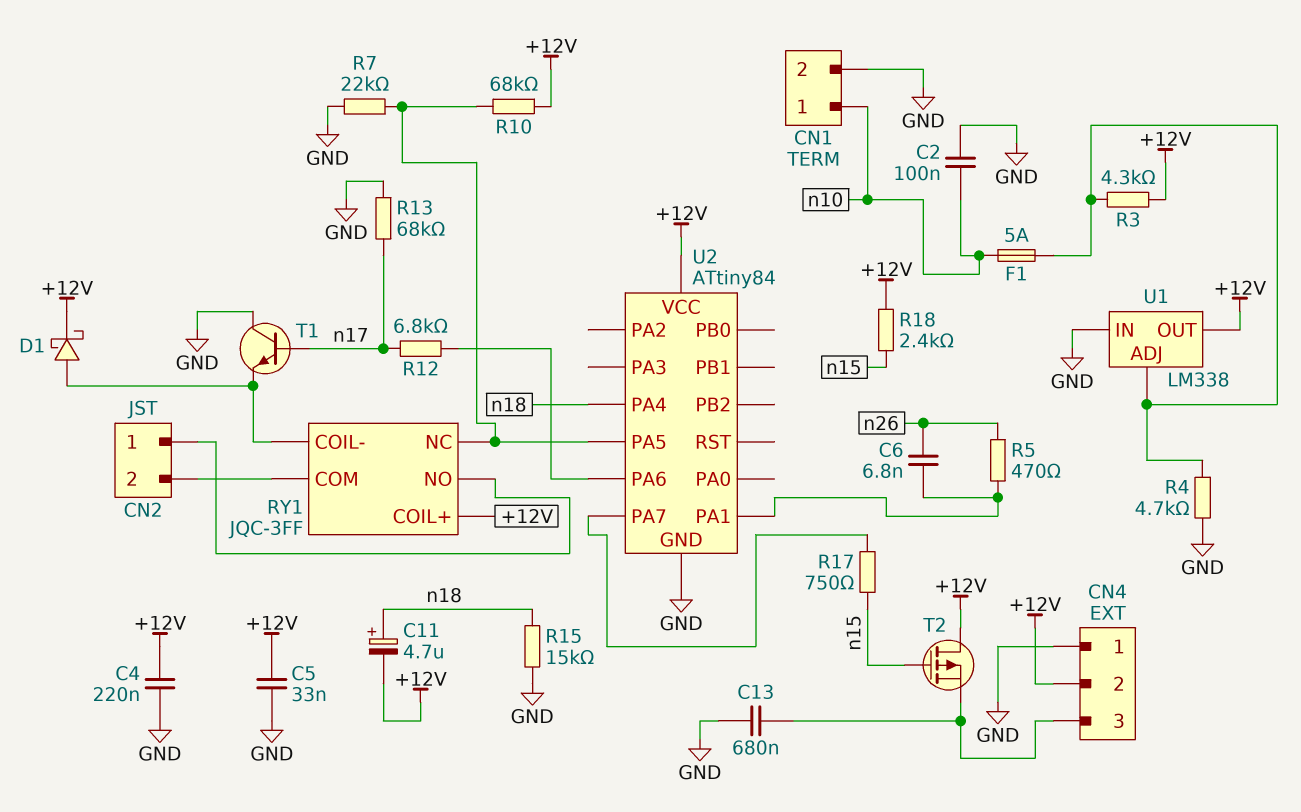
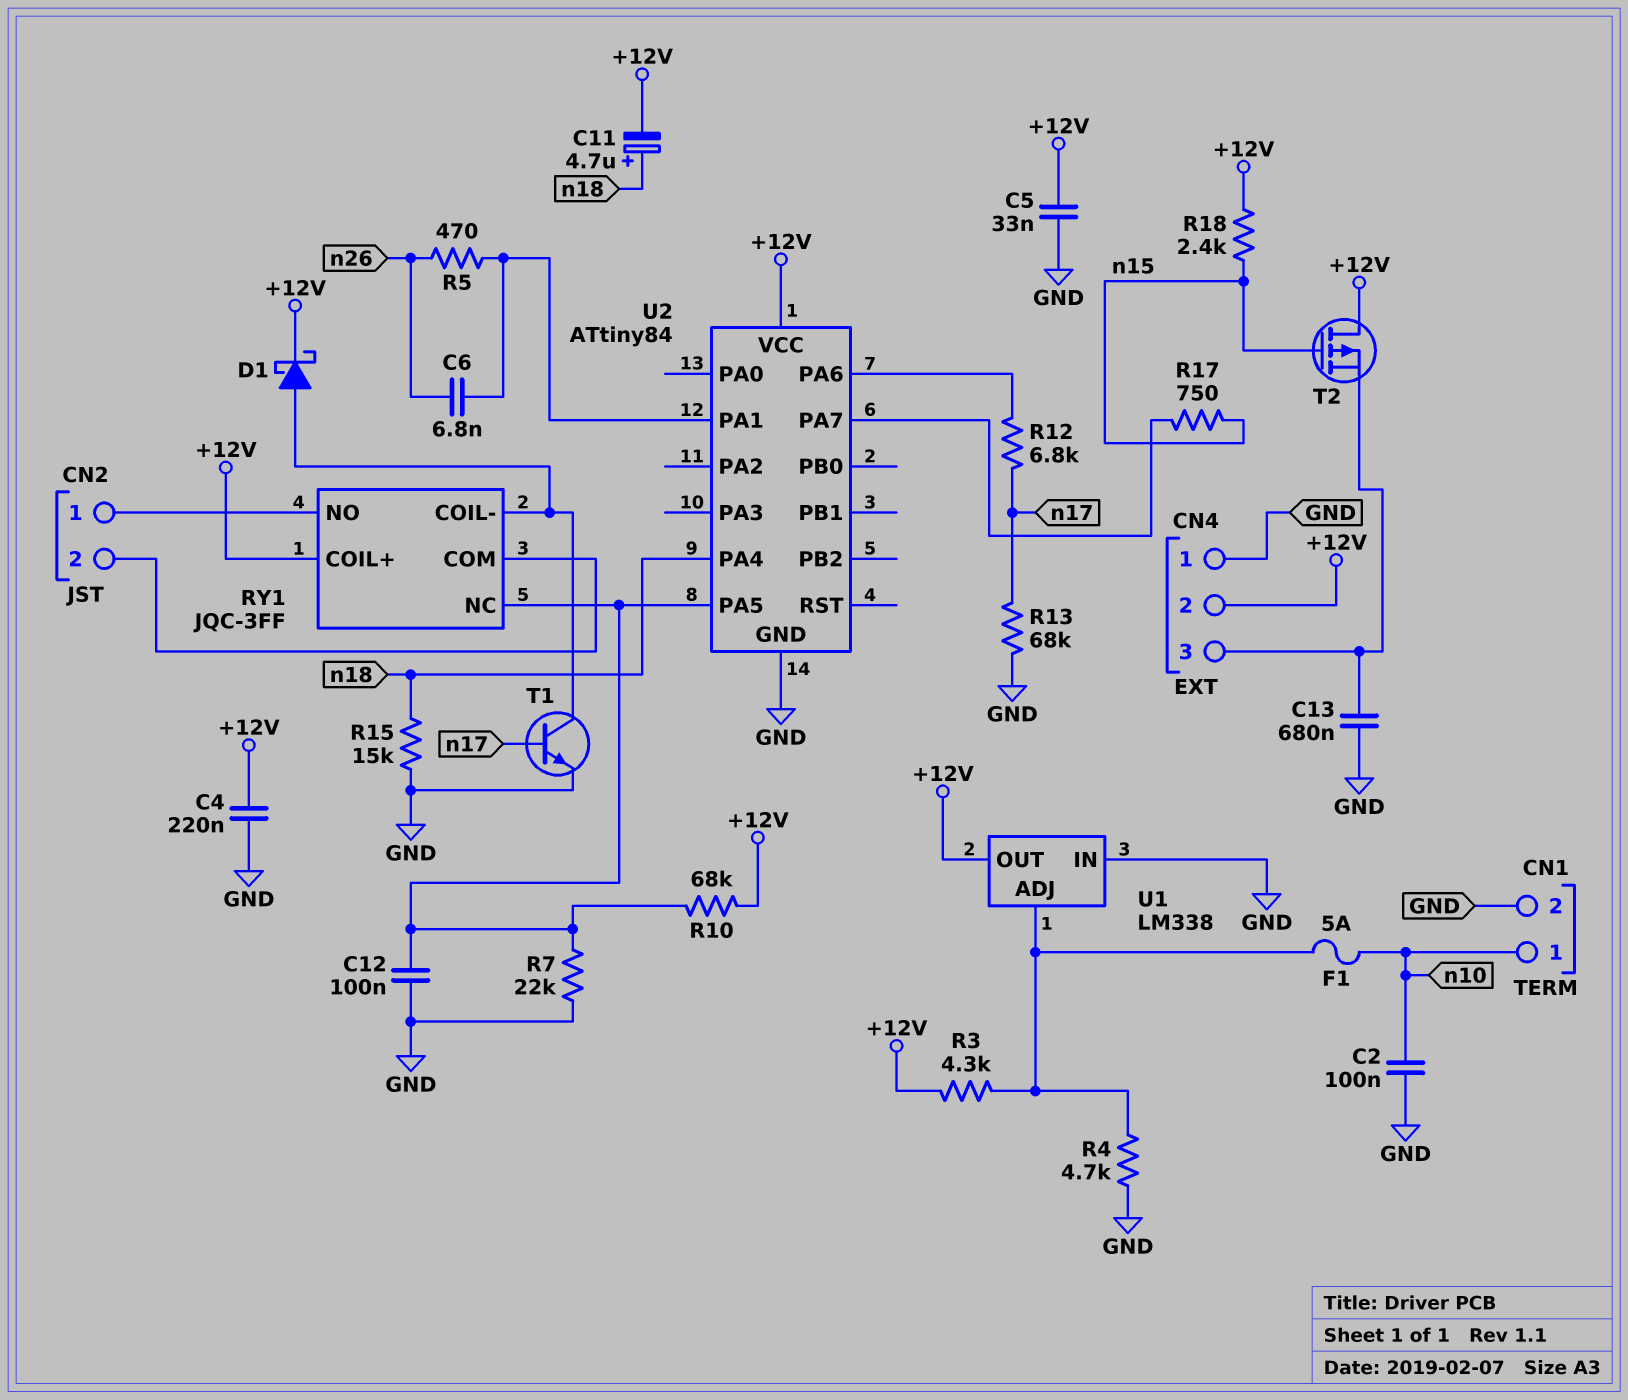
C12: none -> 100nF (GND, RY1/NC)
T1: NPN (B n17, C GND, E RY1/COIL-) -> NPN (B n17, C RY1/COIL-, E GND)

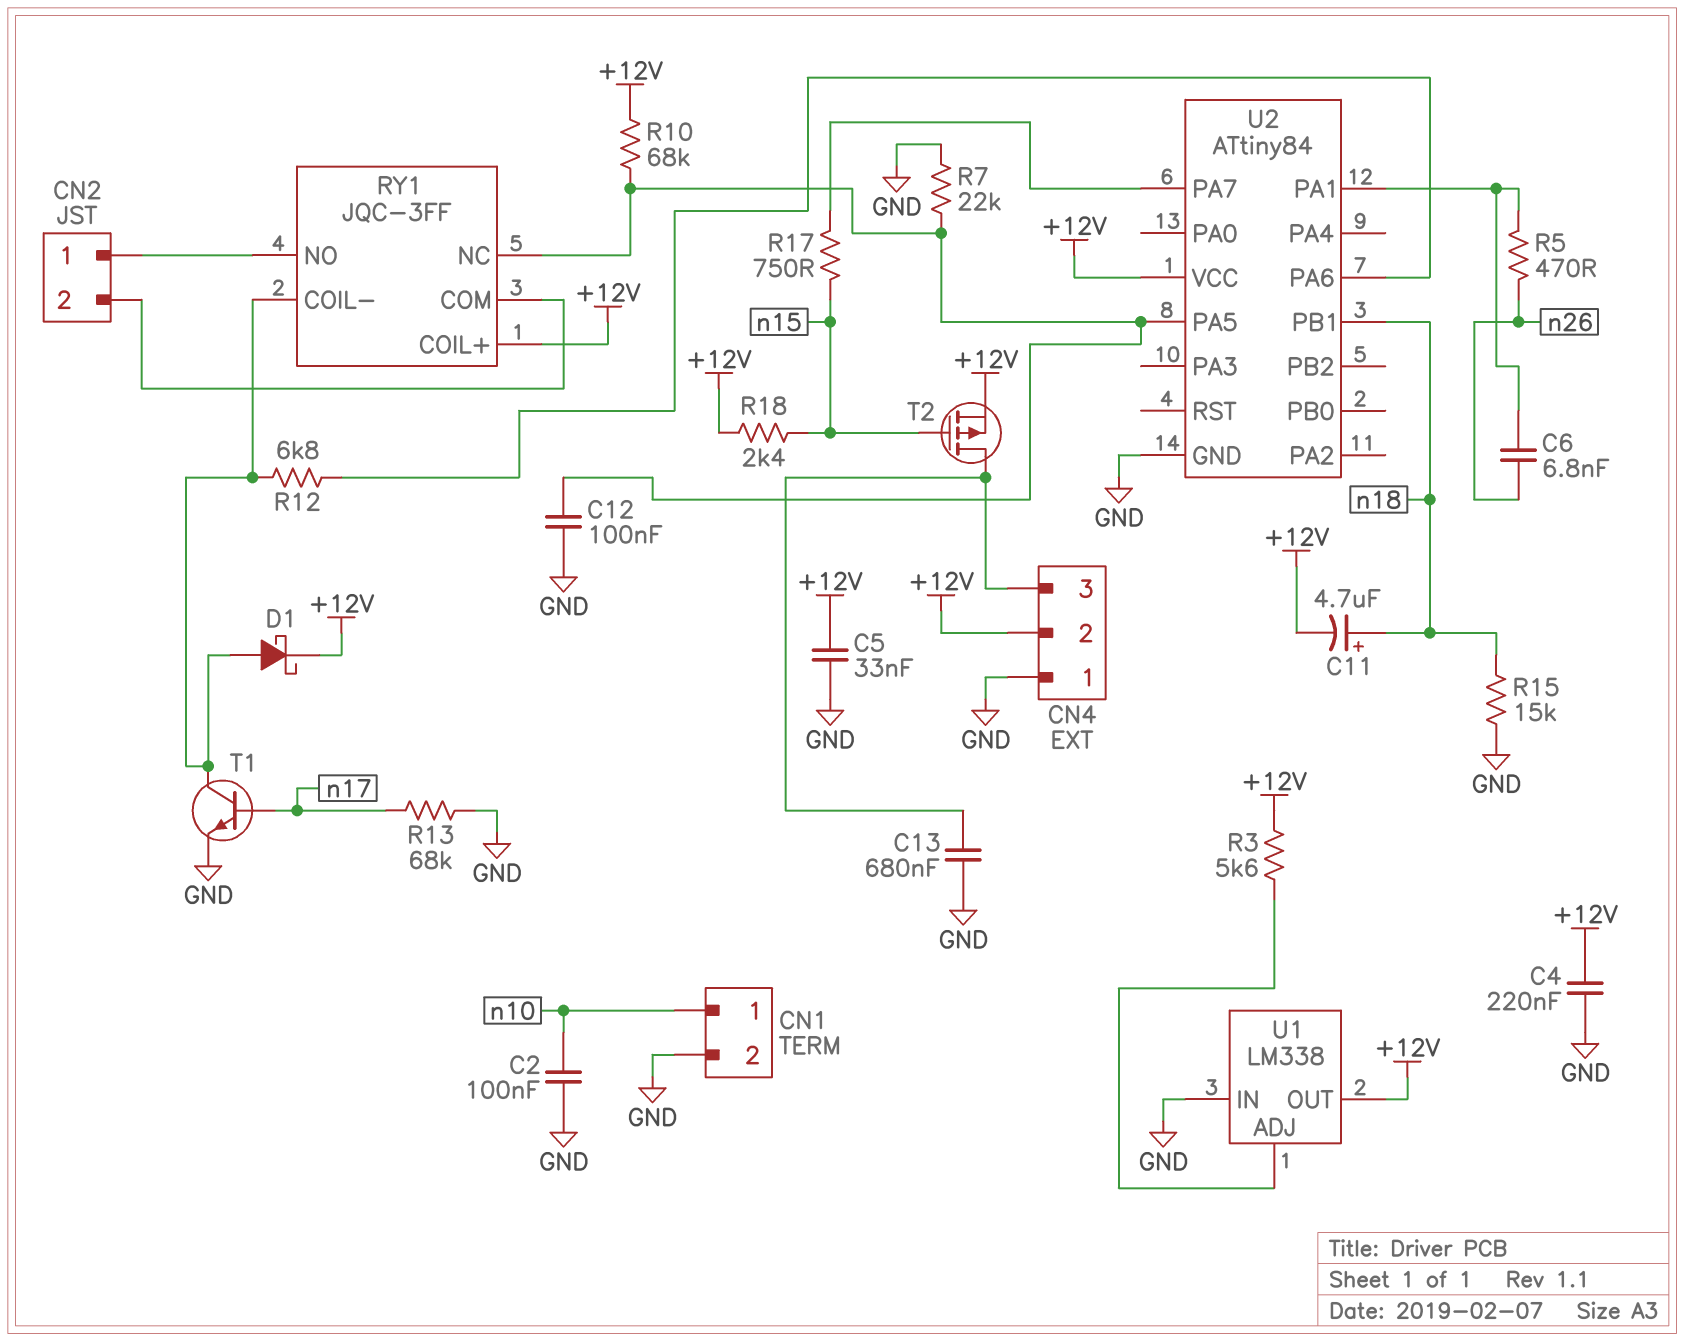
F1: 5A (U1/ADJ, n10) -> none
R3: 4.3k (+12V, U1/ADJ) -> 5.6k (+12V, U1/ADJ)
R4: 4.7k (GND, U1/ADJ) -> none
R12: 6.8k (U2/PA6, n17) -> 6.8k (RY1/COIL-, U2/PA6)
T2: PMOS (G n15, D +12V, S CN4/3) -> PMOS (G n15, D CN4/3, S +12V)
U2 pin PA4: n18 -> none
U2 pin PB1: none -> n18

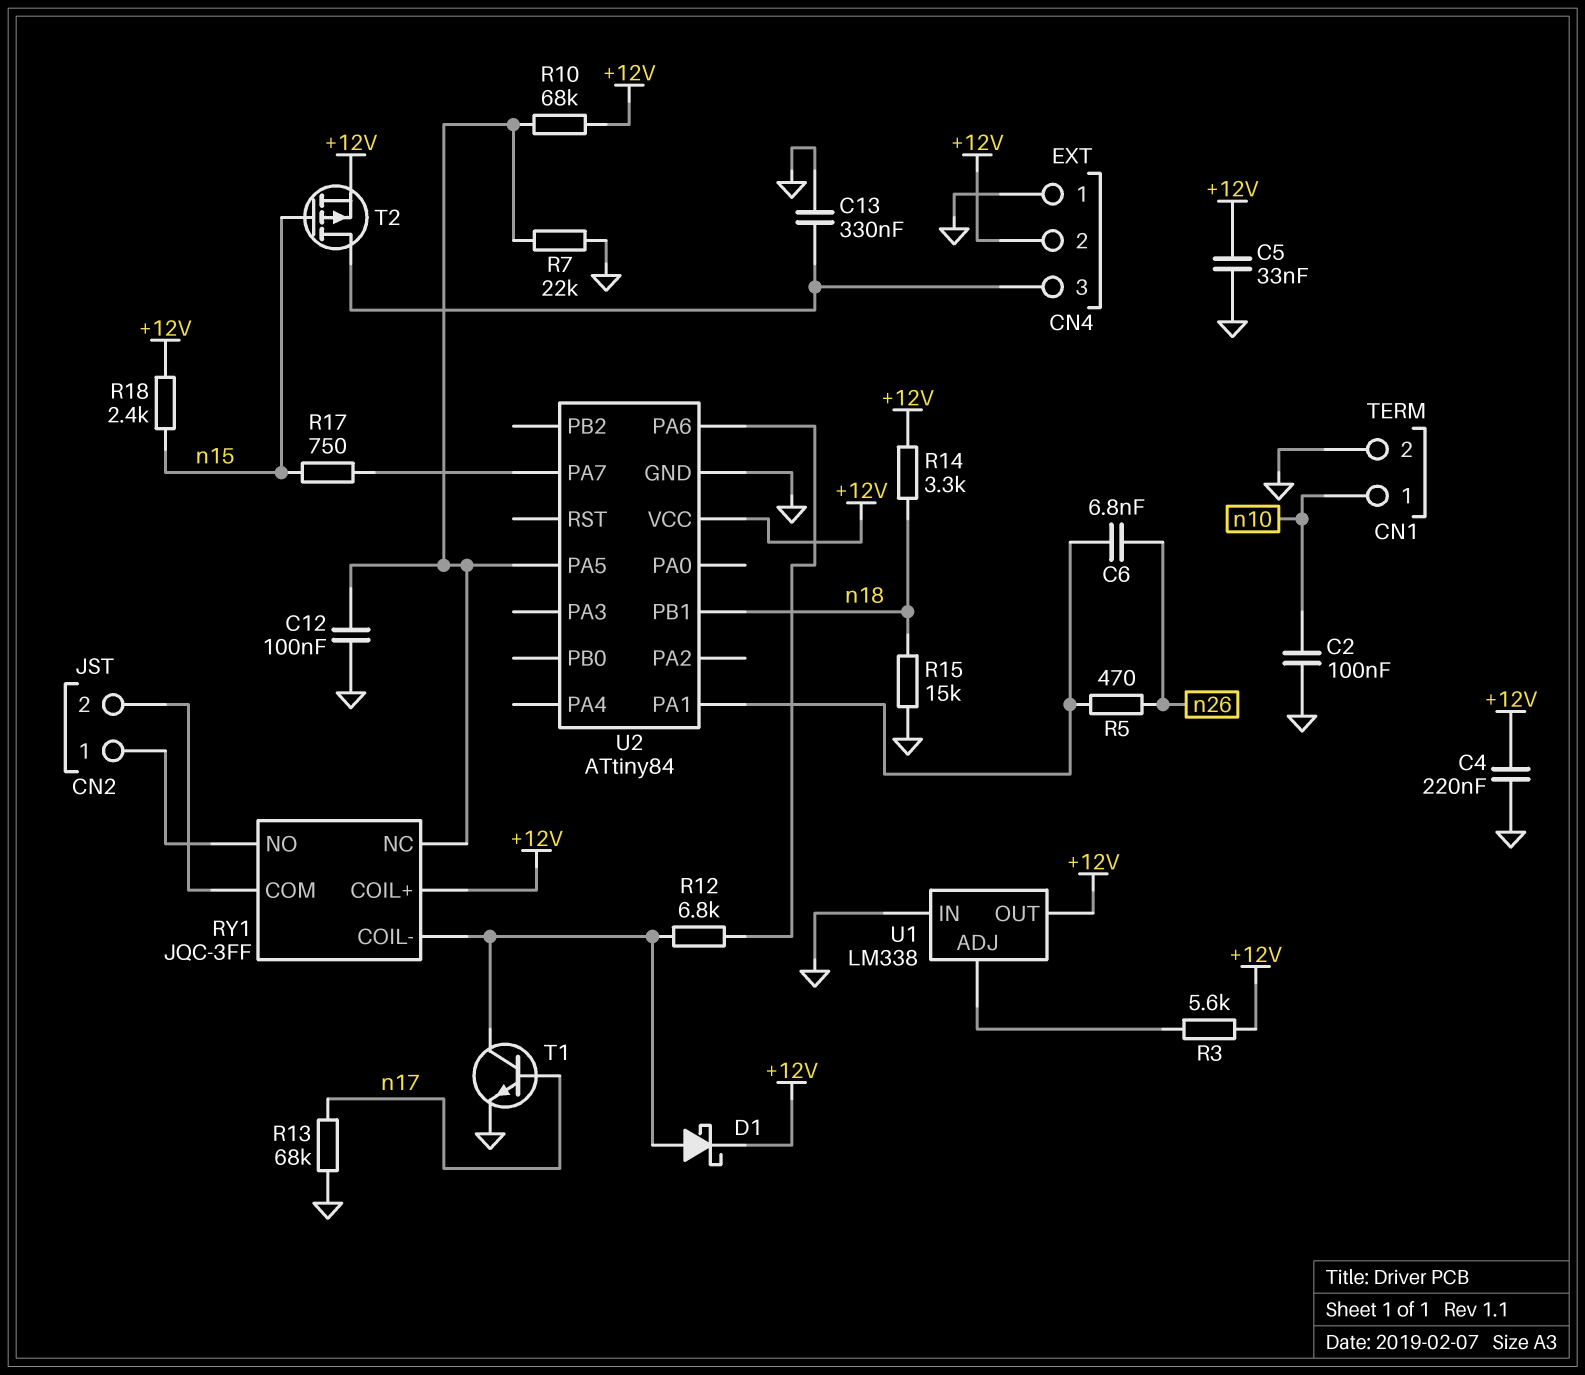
C11: 4.7uF (plus n18, minus +12V) -> none
C13: 680nF (CN4/3, GND) -> 330nF (CN4/3, GND)
R14: none -> 3.3k (+12V, n18)

